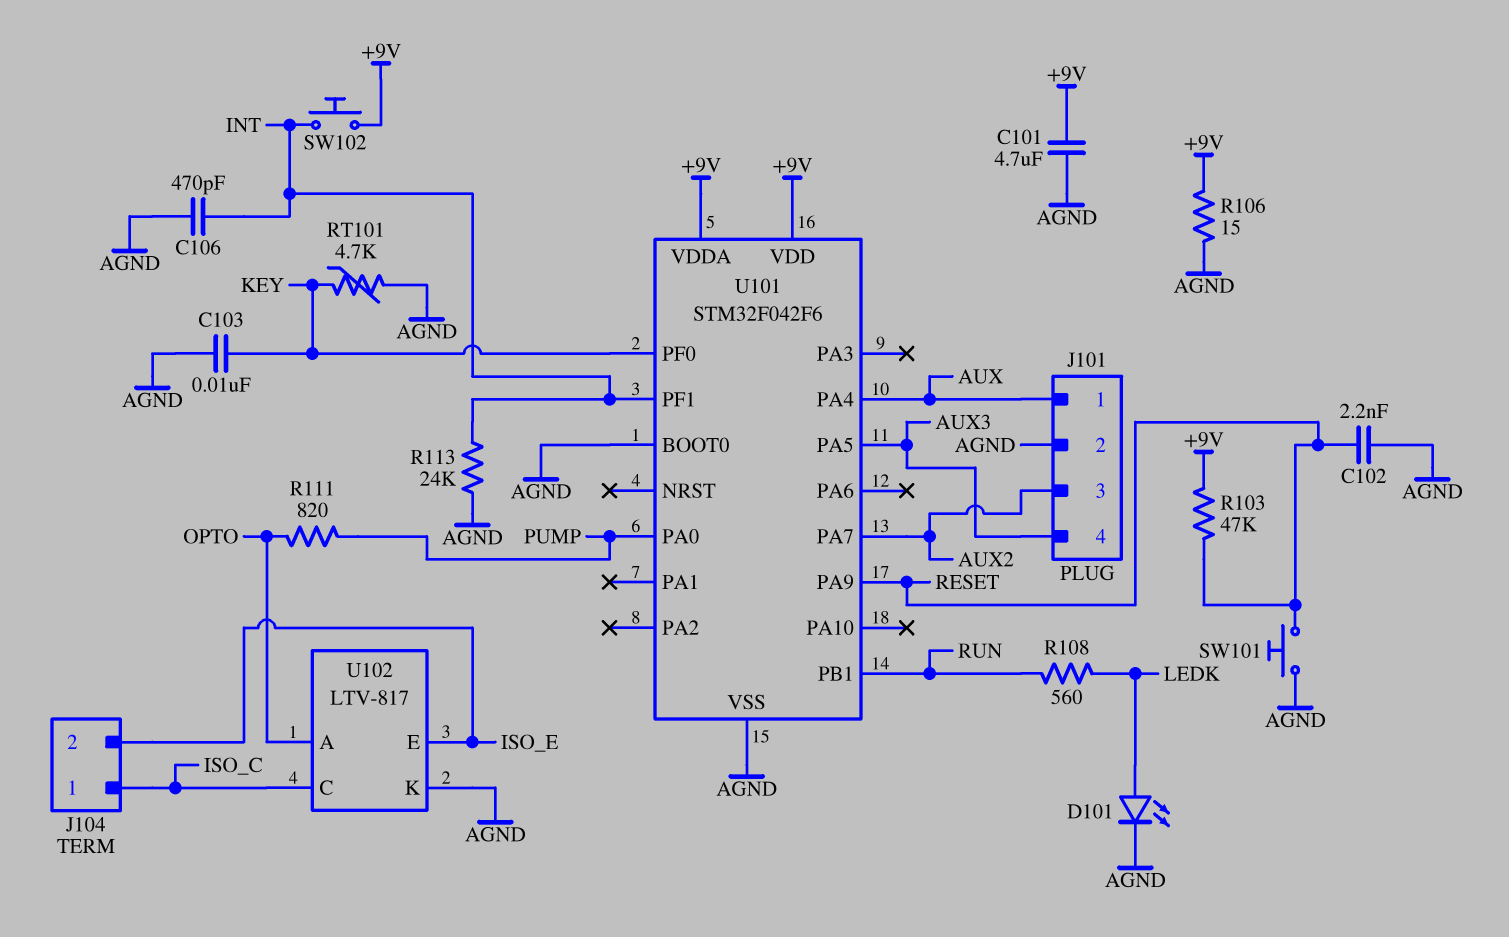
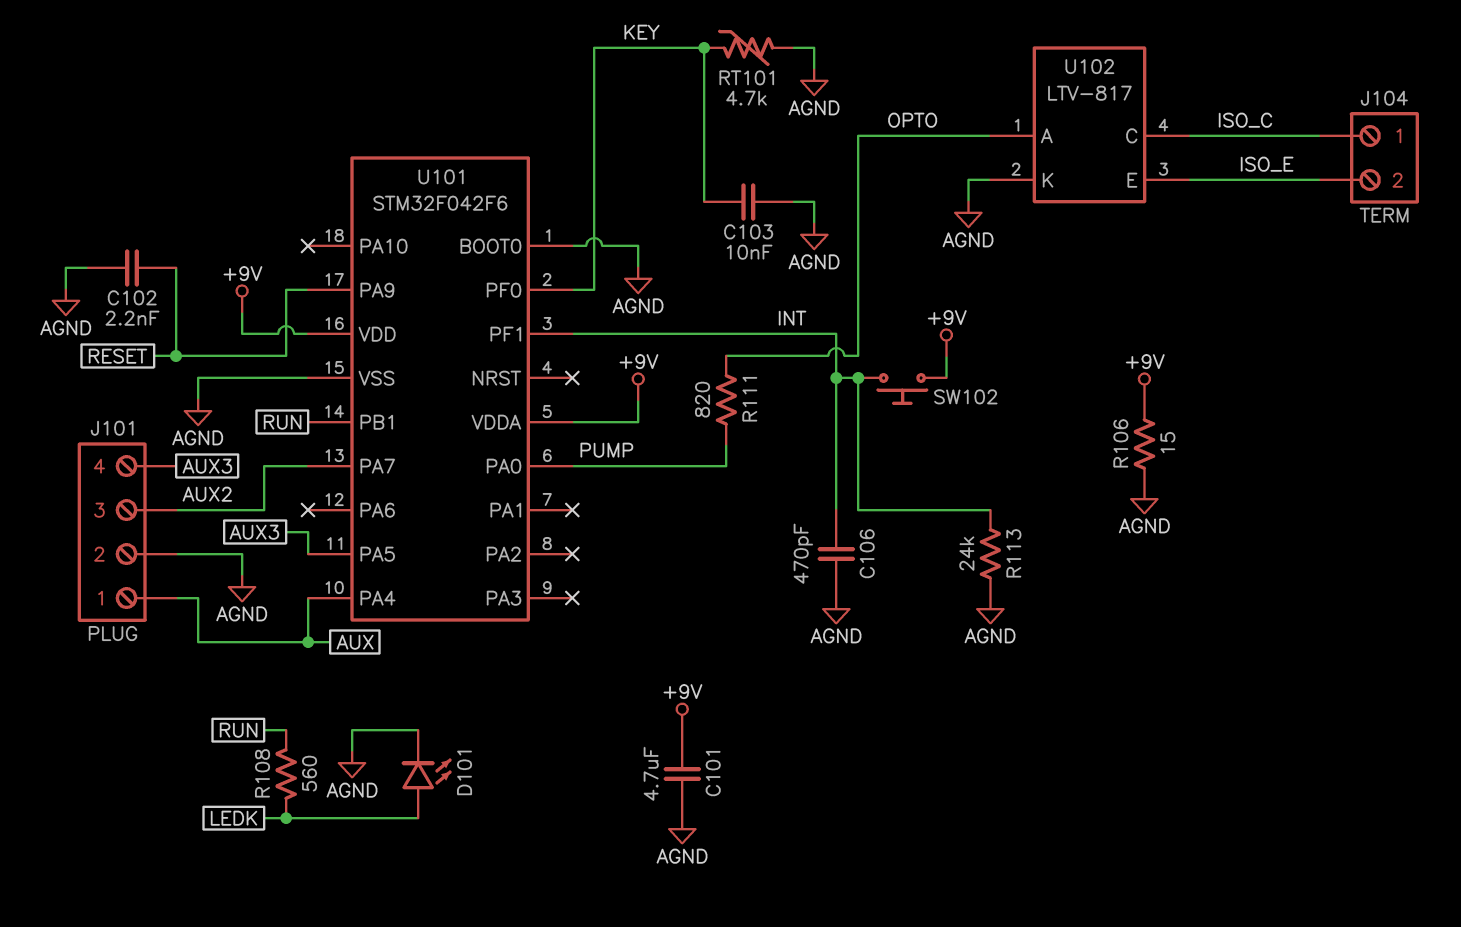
R103: 47k (+9V, RESET) -> none
SW101: button (AGND, RESET) -> none

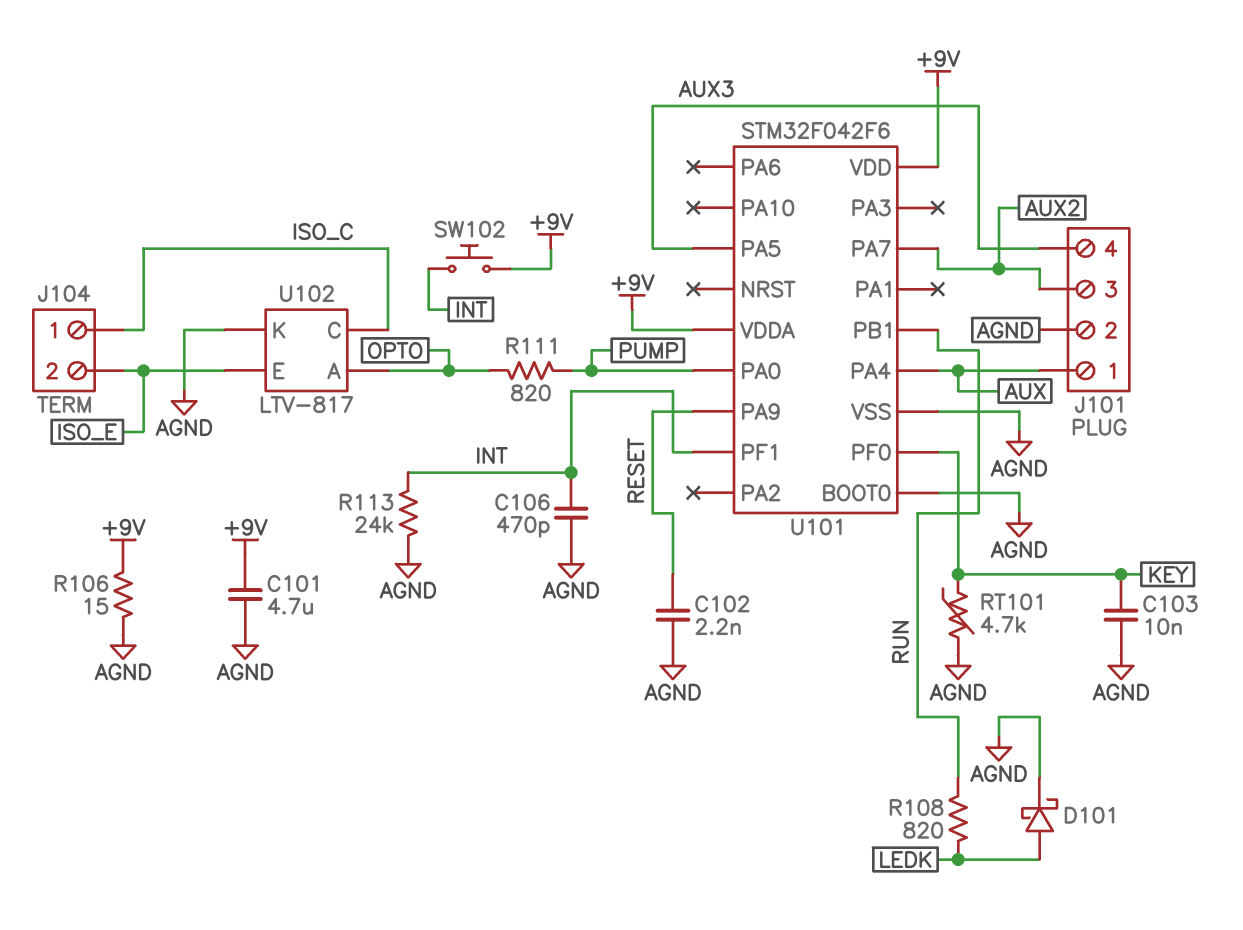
D101: LED (A LEDK, K AGND) -> schottky (A LEDK, K AGND)
R108: 560 (LEDK, RUN) -> 820 (LEDK, RUN)

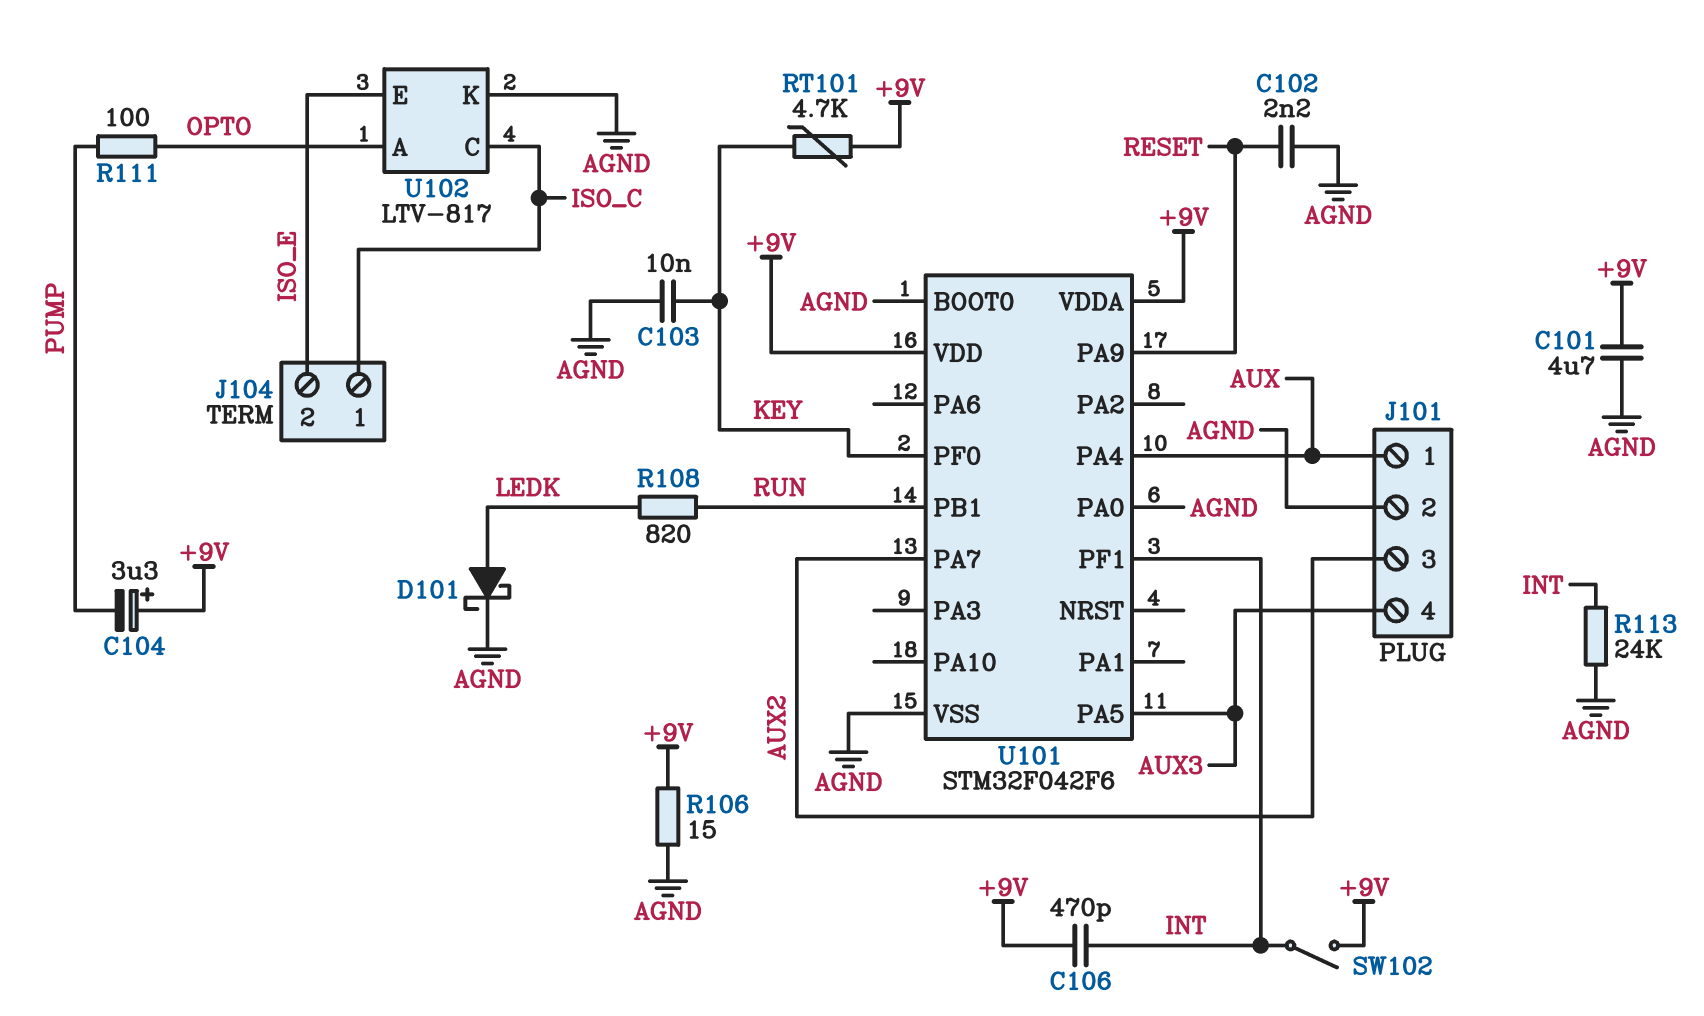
C104: none -> 3.3uF (plus +9V, minus PUMP)
C106: 470pF (AGND, INT) -> 470pF (+9V, INT)
R111: 820 (OPTO, PUMP) -> 100 (OPTO, PUMP)
RT101: 4.7k (AGND, KEY) -> 4.7k (+9V, KEY)
SW102: button (+9V, INT) -> switch (+9V, INT)
U101 pin PA0: PUMP -> AGND

